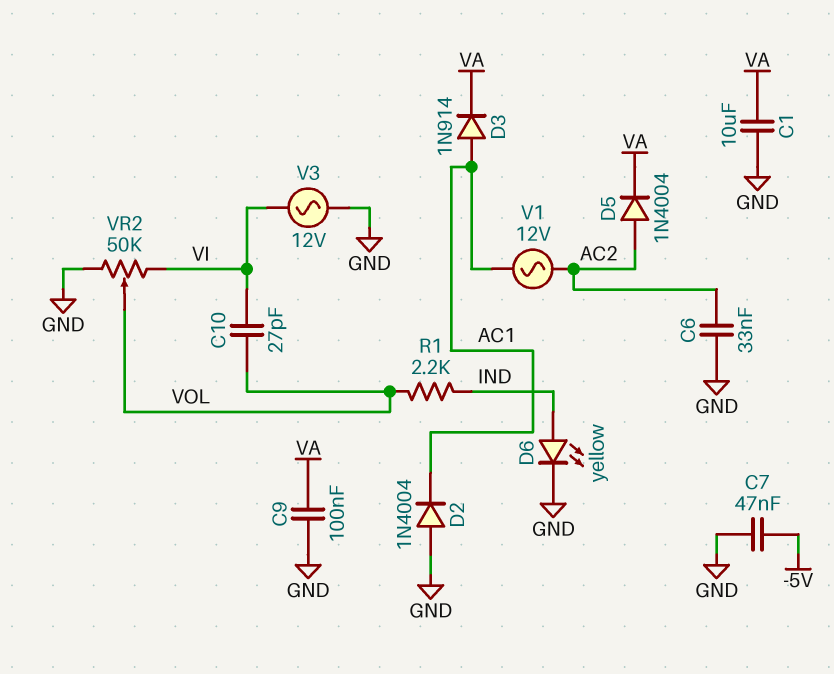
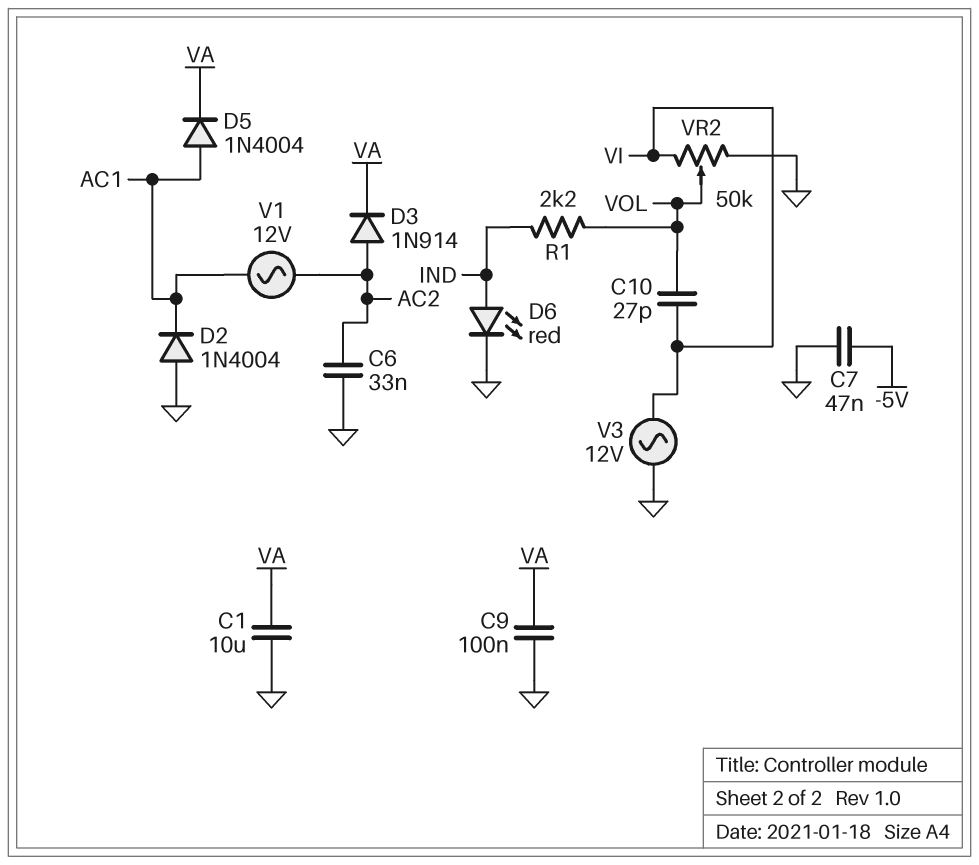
D3: diode 1N914 (A AC1, K VA) -> diode 1N914 (A AC2, K VA)
D5: diode 1N4004 (A AC2, K VA) -> diode 1N4004 (A AC1, K VA)
D6: LED yellow (A IND, K GND) -> LED red (A IND, K GND)

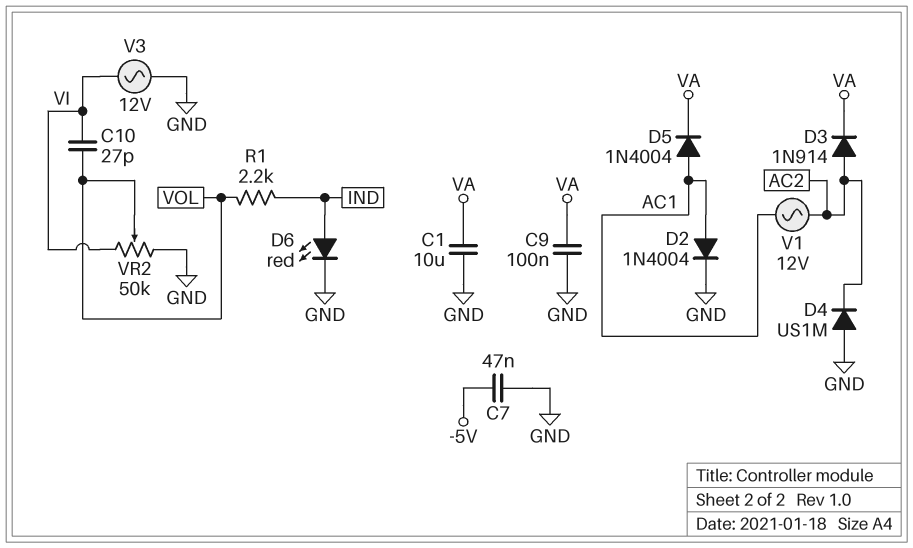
C6: 33nF (AC2, GND) -> none
D2: diode 1N4004 (A GND, K AC1) -> diode 1N4004 (A AC1, K GND)
D4: none -> diode US1M (A GND, K AC2)

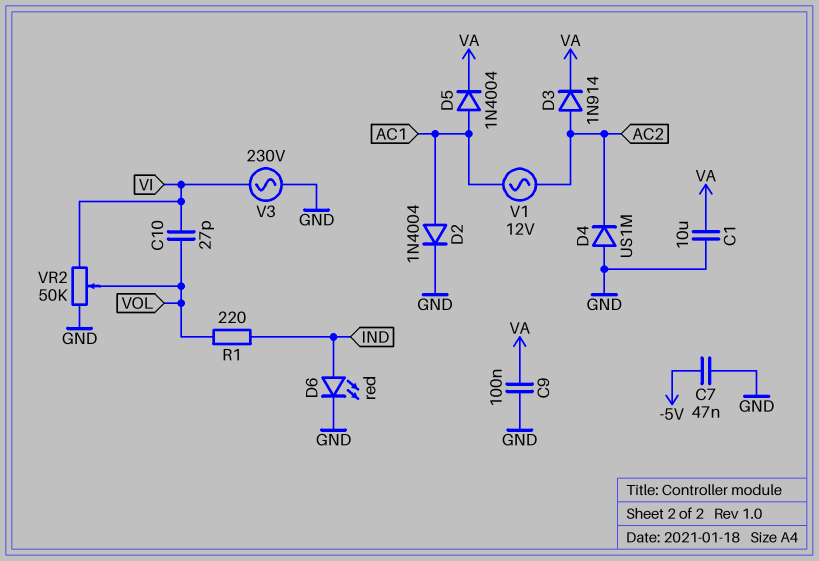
R1: 2.2k (IND, VOL) -> 220 (IND, VOL)
V3: AC 12V (GND, VI) -> AC 230V (GND, VI)

